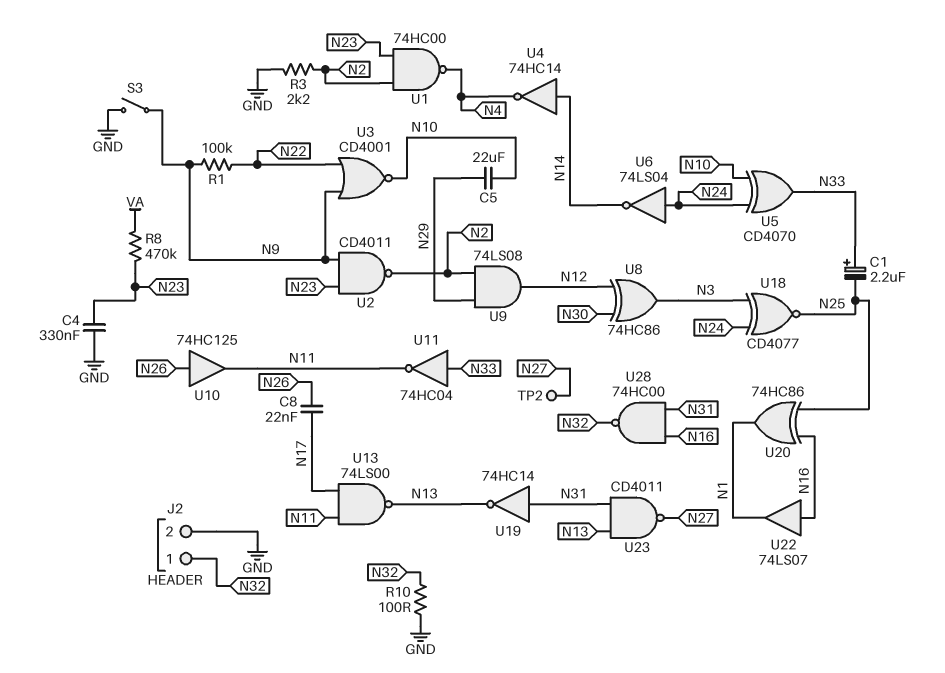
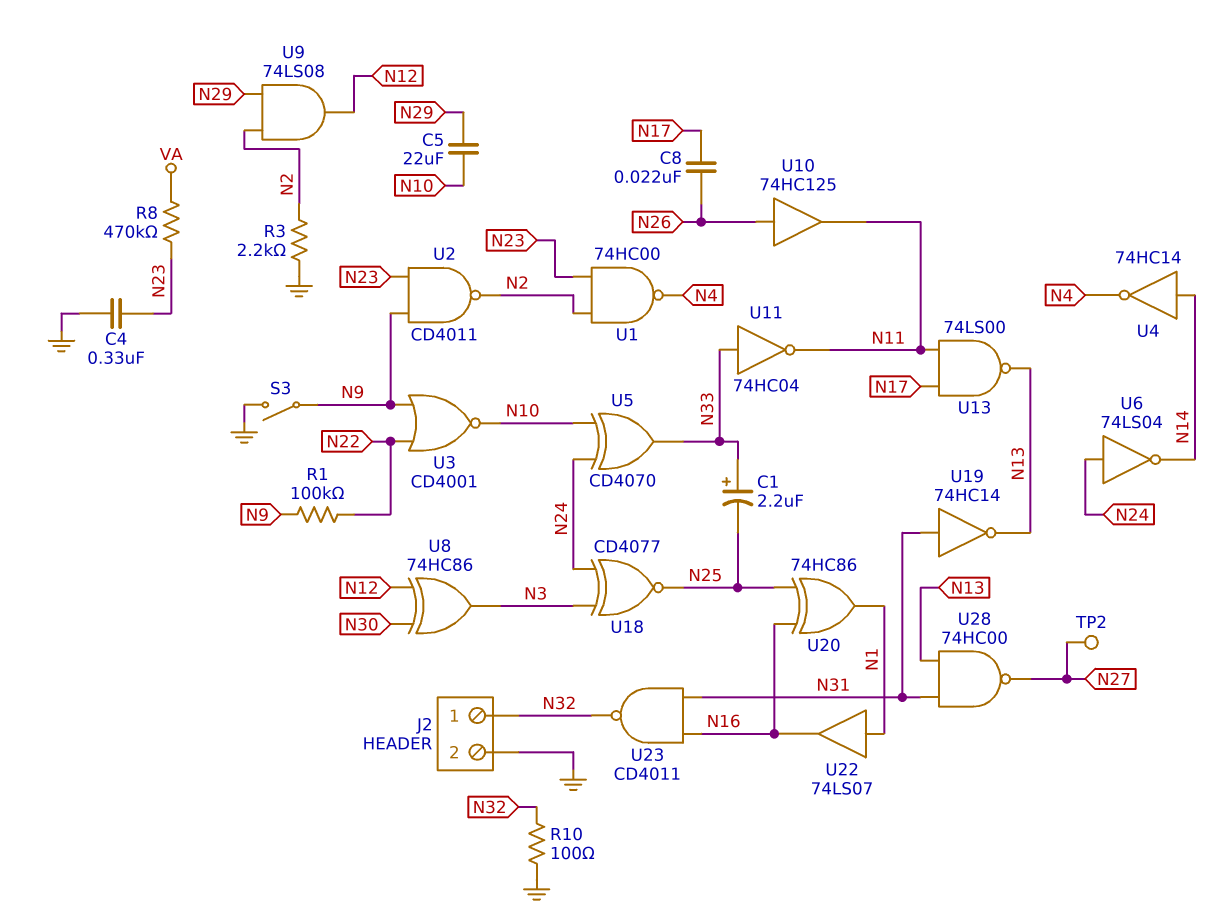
U22: buffer 74LS07 (in N16, out N1) -> buffer 74LS07 (in N1, out N16)
U23: NAND CD4011 (in N13, in N31, out N27) -> NAND CD4011 (in N16, in N31, out N32)
U28: NAND 74HC00 (in N16, in N31, out N32) -> NAND 74HC00 (in N13, in N31, out N27)

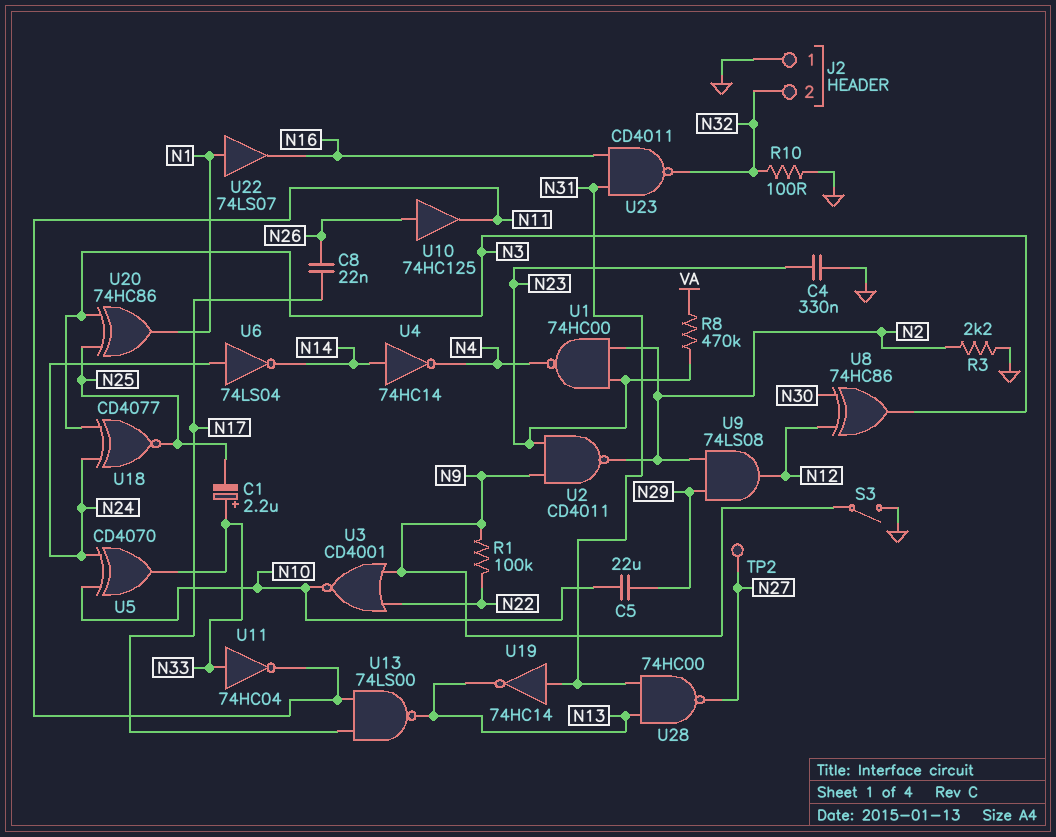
J2 pin 1: N32 -> GND
J2 pin 2: GND -> N32
U20: XOR 74HC86 (in N16, in N25, out N1) -> XOR 74HC86 (in N3, in N25, out N1)

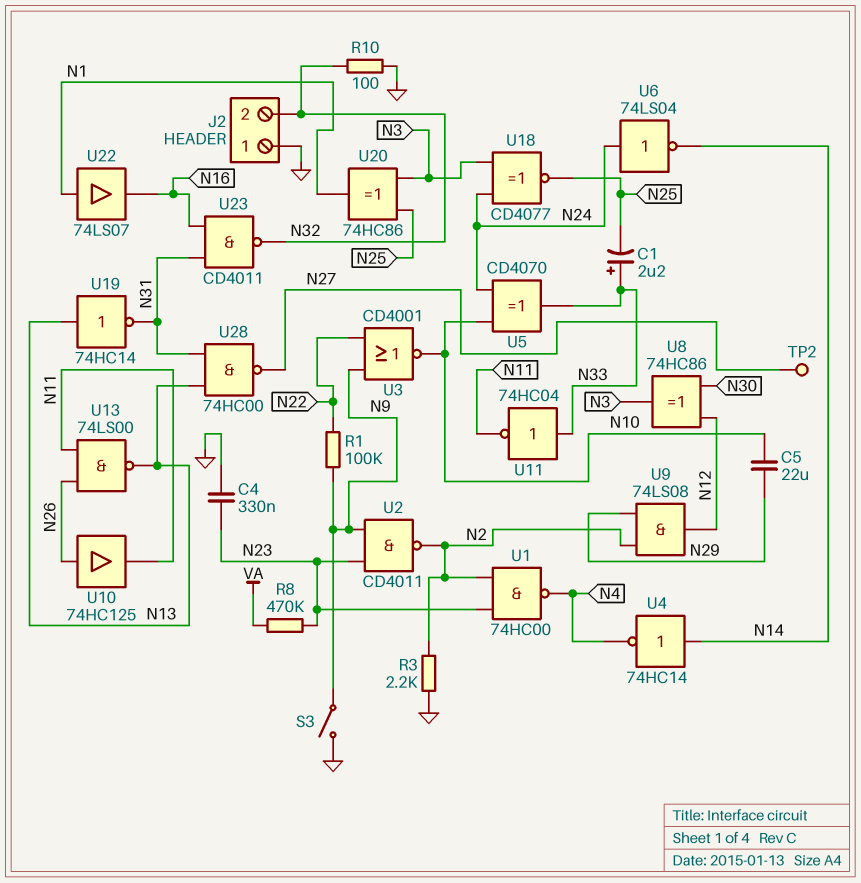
C8: 22nF (N17, N26) -> none
U13: NAND 74LS00 (in N11, in N17, out N13) -> NAND 74LS00 (in N11, in N26, out N13)
U19: NOT 74HC14 (in N31, out N13) -> NOT 74HC14 (in N13, out N31)

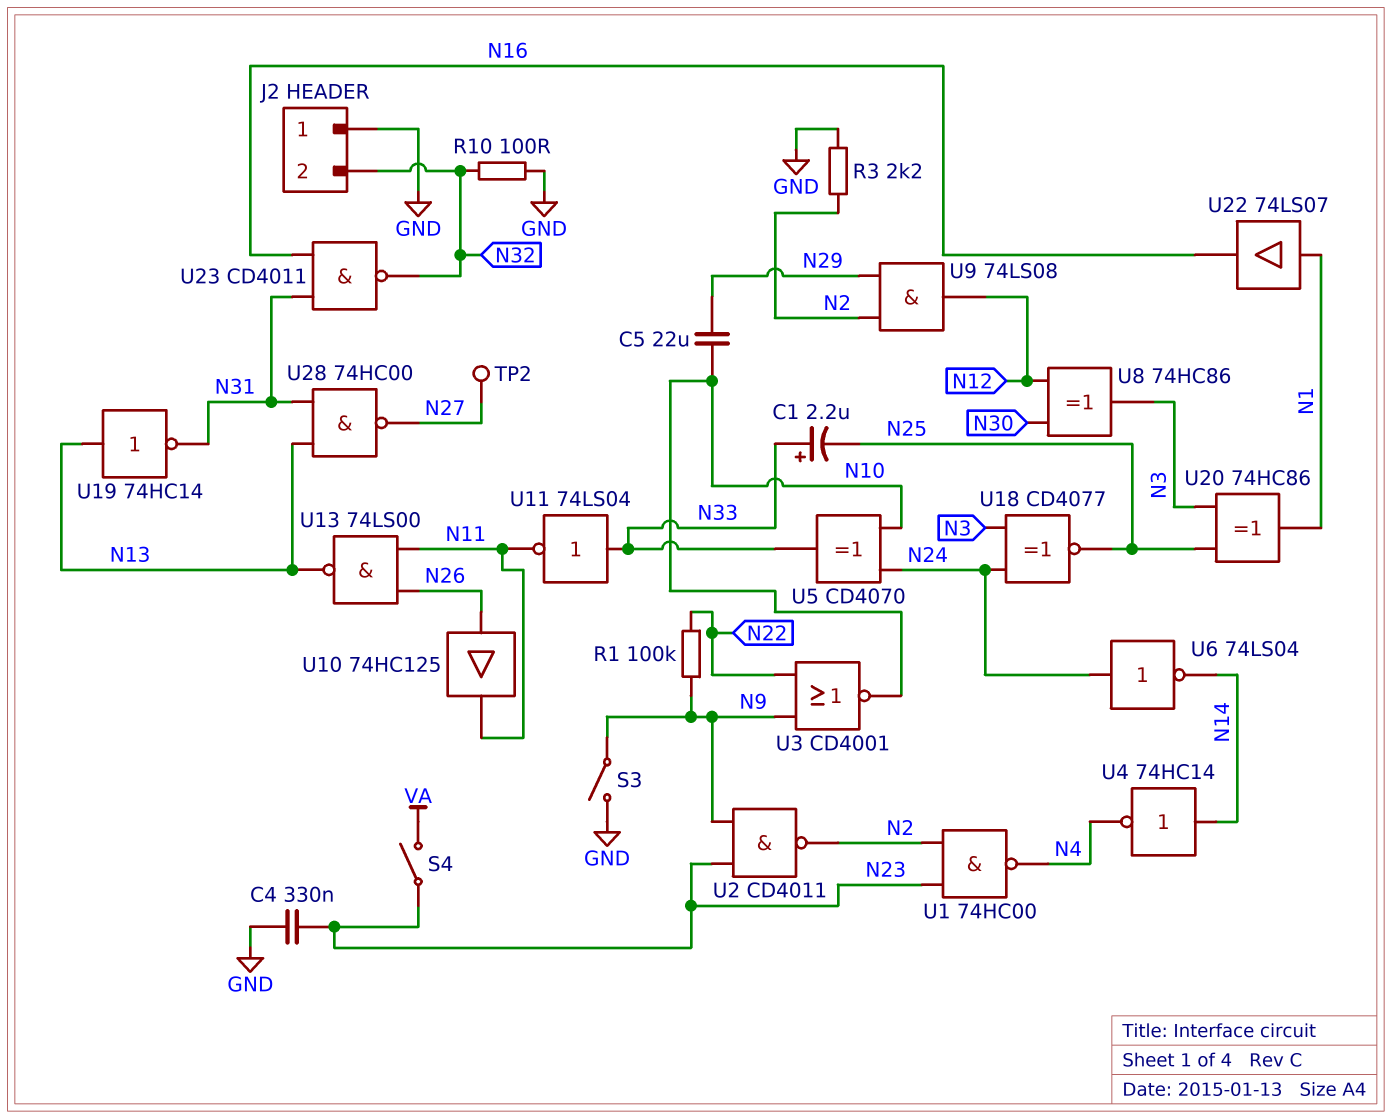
R8: 470k (N23, VA) -> none
S4: none -> switch (N23, VA)
U11: NOT 74HC04 (in N33, out N11) -> NOT 74LS04 (in N33, out N11)

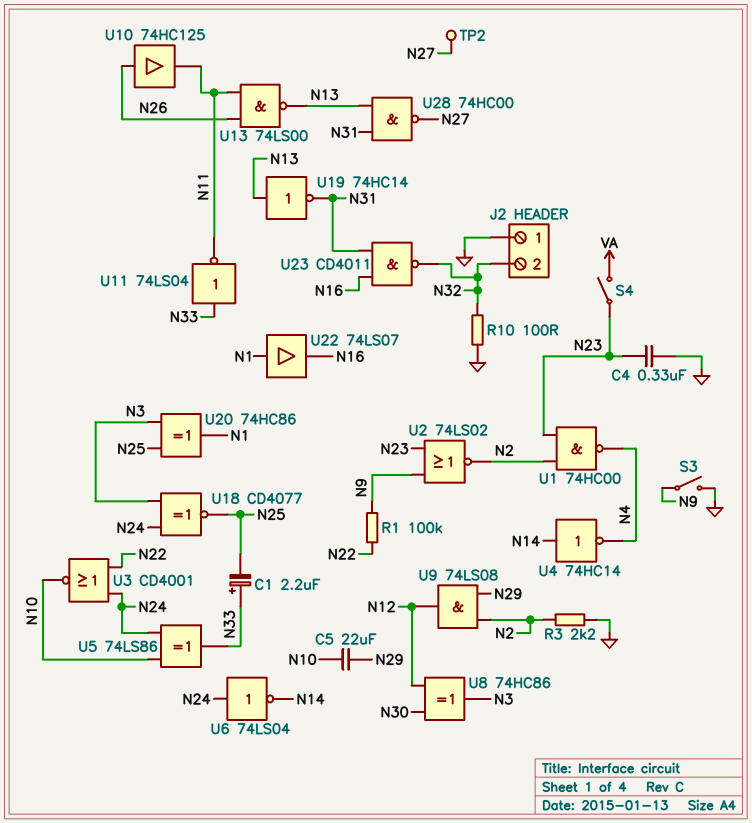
U2: NAND CD4011 (in N9, in N23, out N2) -> NOR 74LS02 (in N9, in N23, out N2)
U3: NOR CD4001 (in N9, in N22, out N10) -> NOR CD4001 (in N22, in N24, out N10)
U5: XOR CD4070 (in N10, in N24, out N33) -> XOR 74LS86 (in N10, in N24, out N33)

